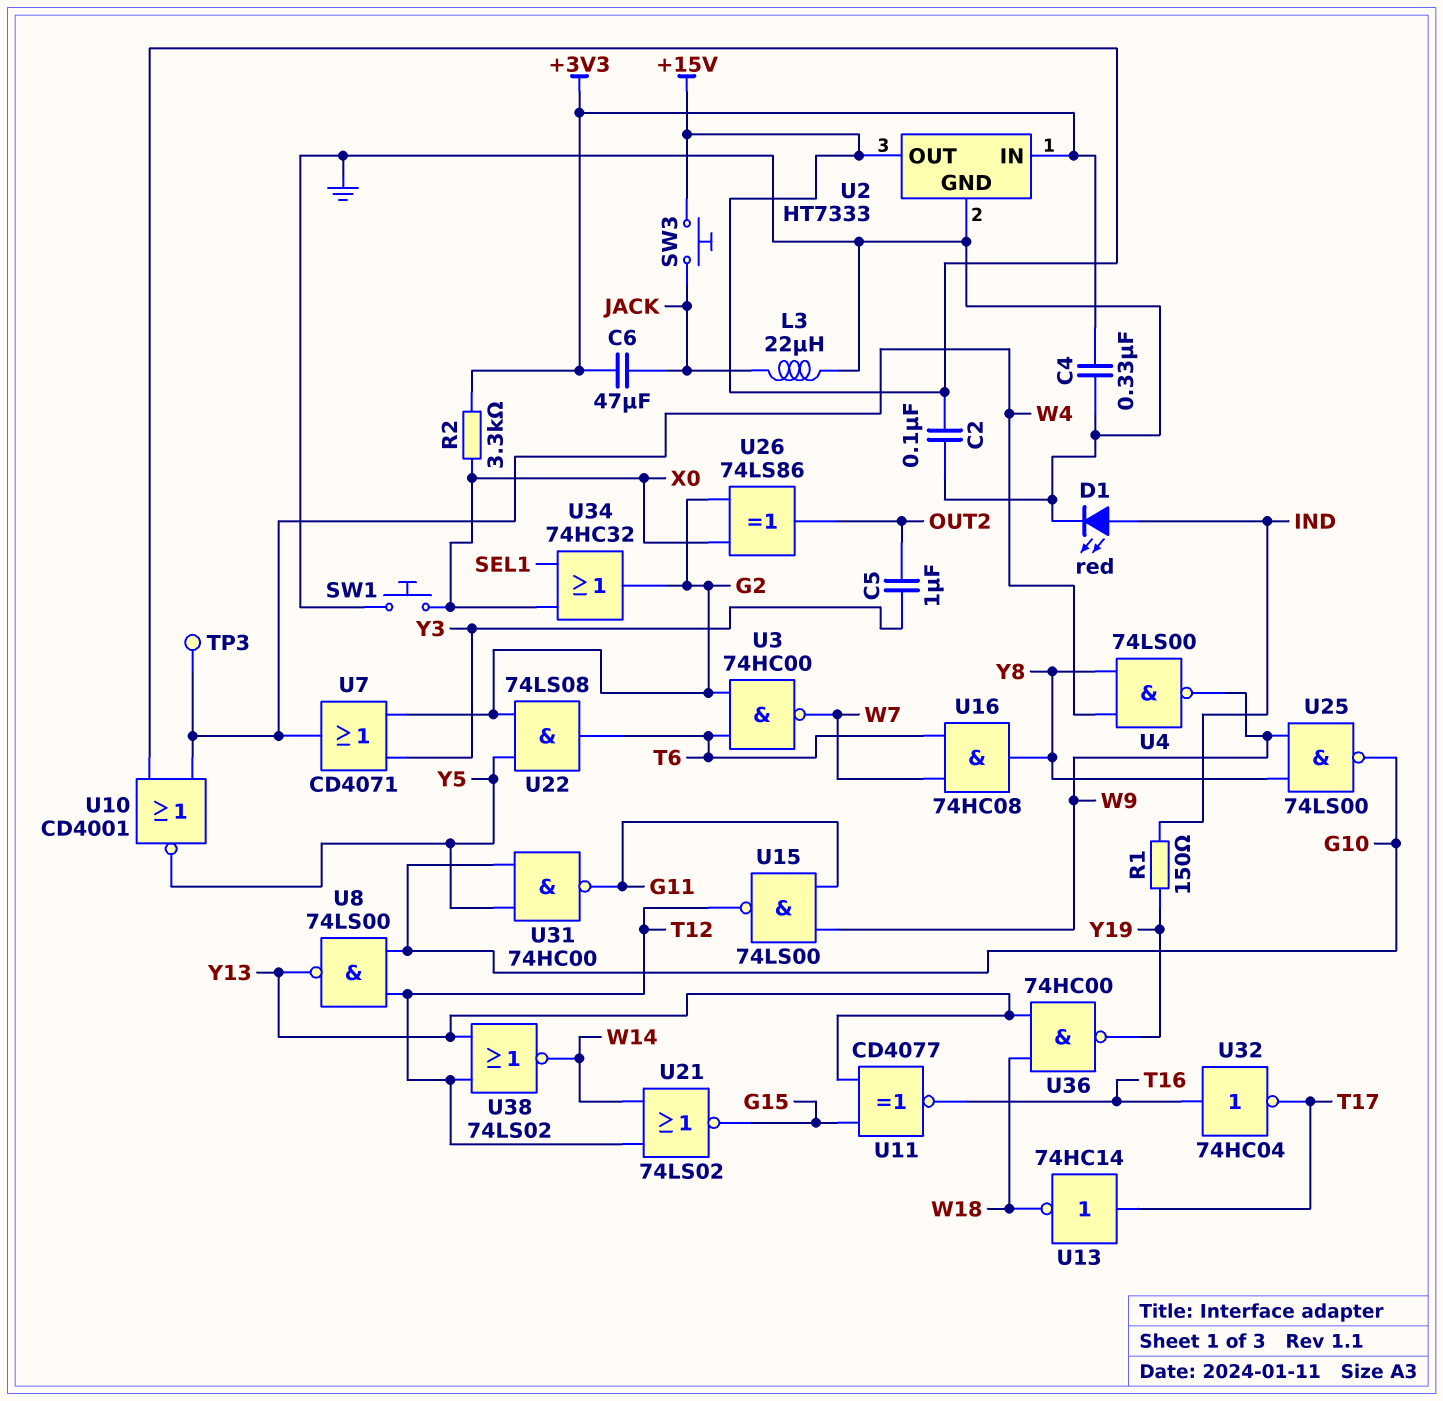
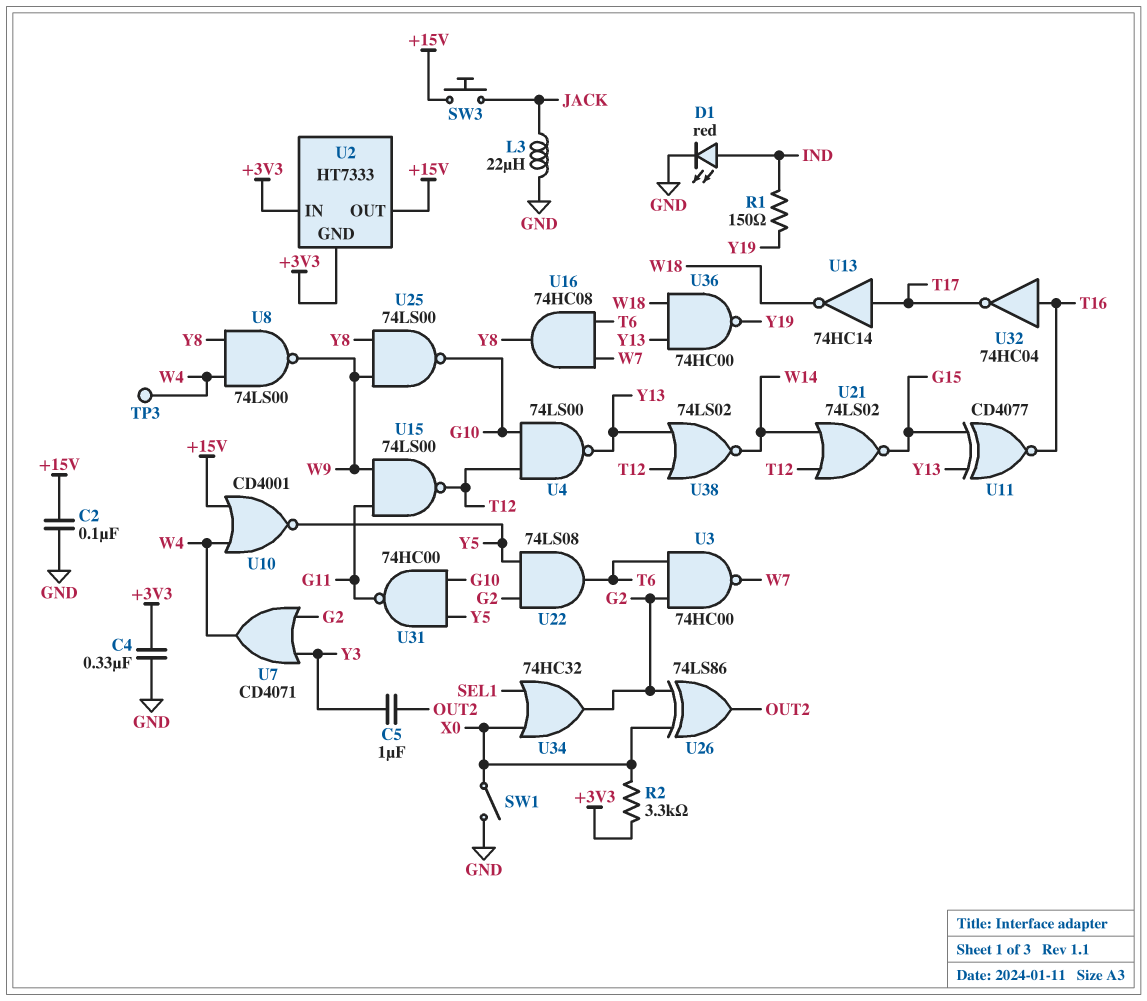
C6: 47uF (+3V3, JACK) -> none
SW1: button (GND, X0) -> switch (GND, X0)
U2 pin GND: GND -> +3V3
U4: NAND 74LS00 (in W4, in Y8, out W9) -> NAND 74LS00 (in G10, in T12, out Y13)
U8: NAND 74LS00 (in G10, in T12, out Y13) -> NAND 74LS00 (in W4, in Y8, out W9)

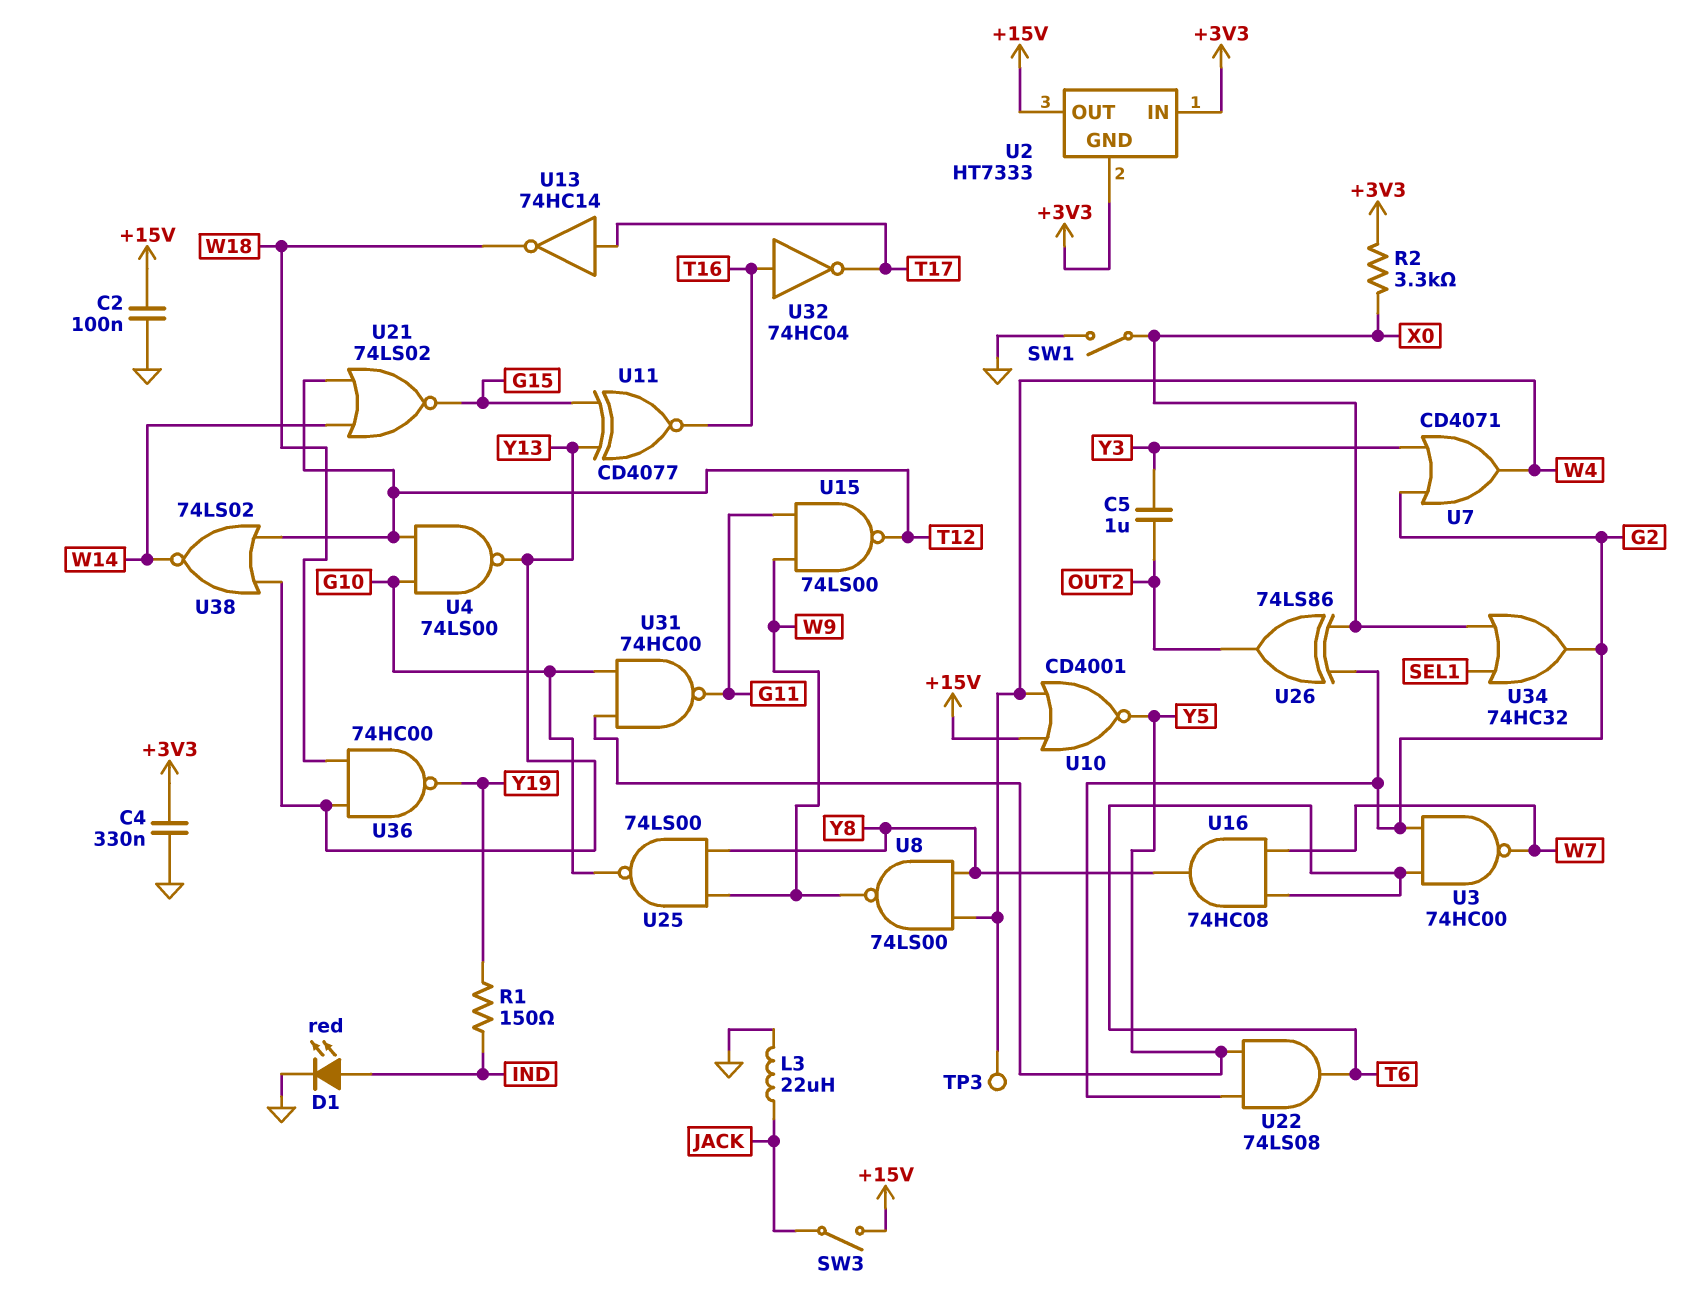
SW3: button (+15V, JACK) -> switch (+15V, JACK)

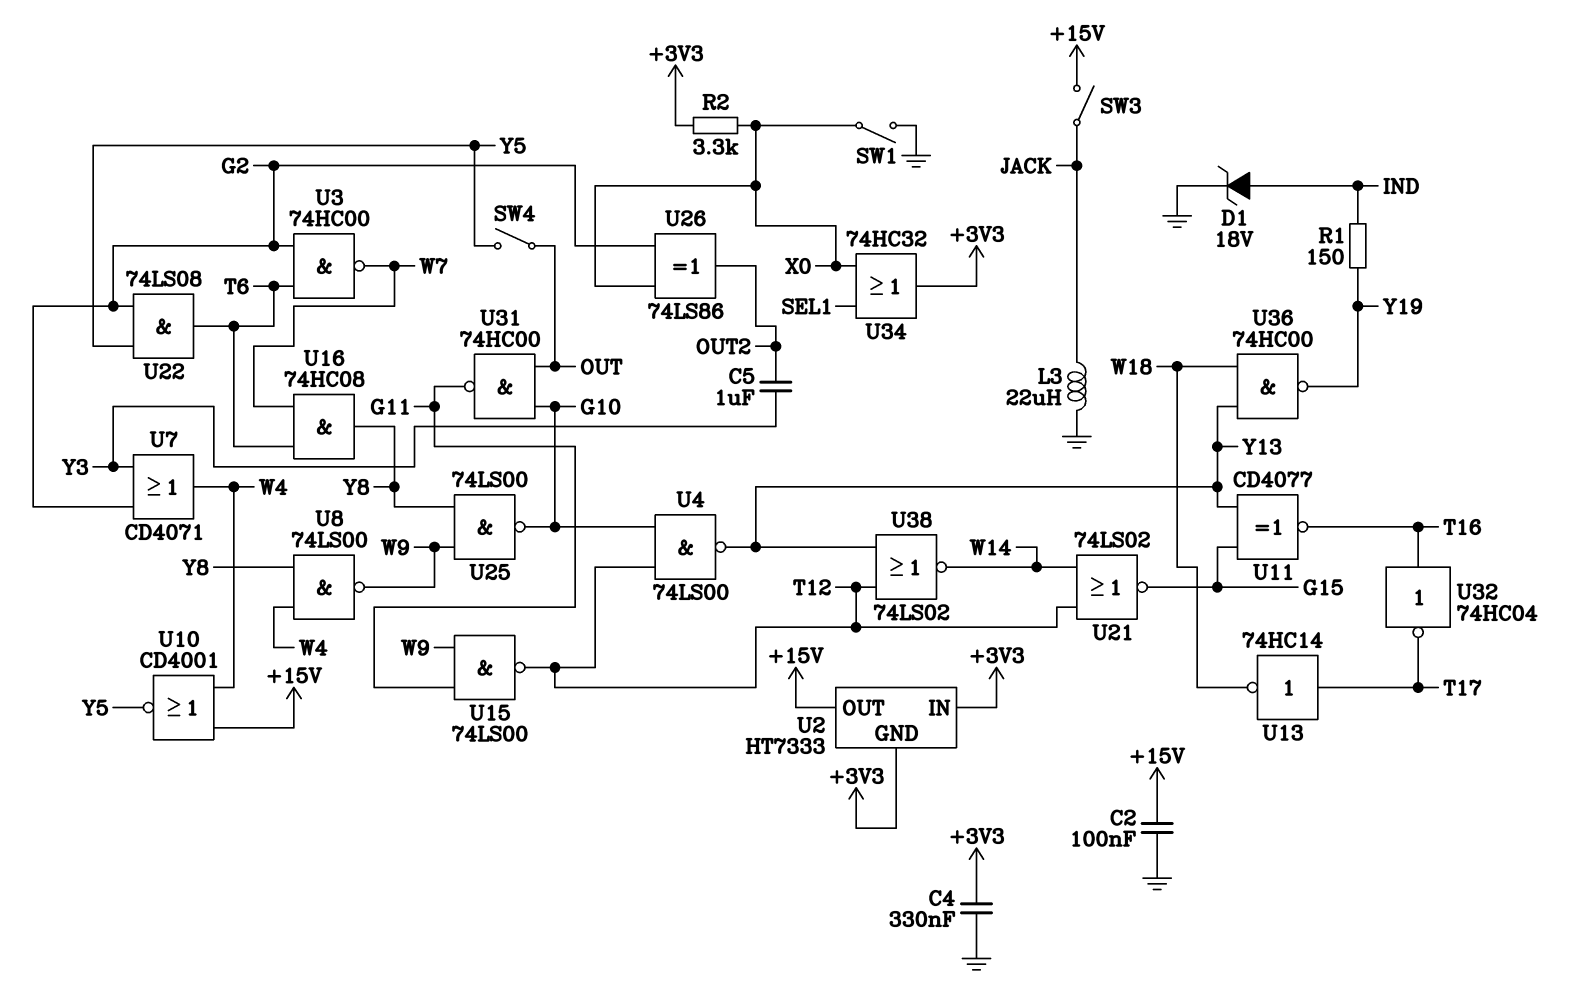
D1: LED red (A IND, K GND) -> zener 18V (A IND, K GND)
SW4: none -> switch (OUT, Y5)
TP3: test point (W4) -> none
U31: NAND 74HC00 (in G10, in Y5, out G11) -> NAND 74HC00 (in G10, in OUT, out G11)
U34: OR 74HC32 (in SEL1, in X0, out G2) -> OR 74HC32 (in SEL1, in X0, out +3V3)

